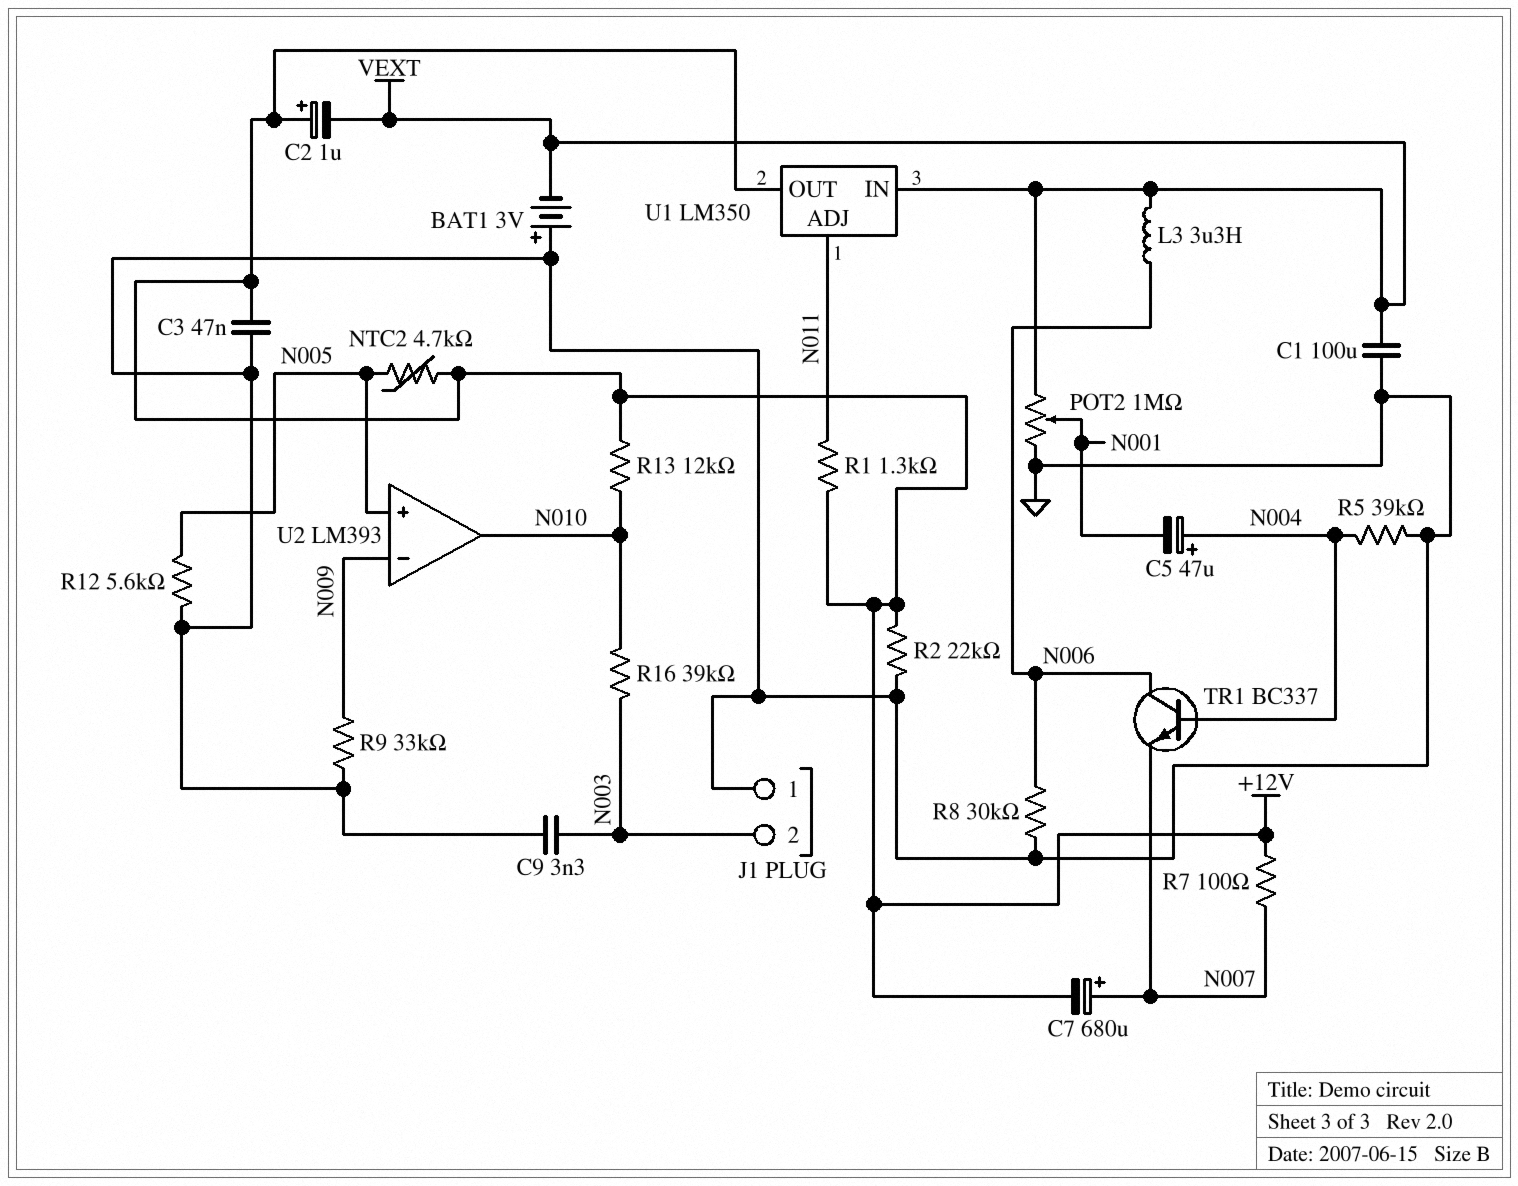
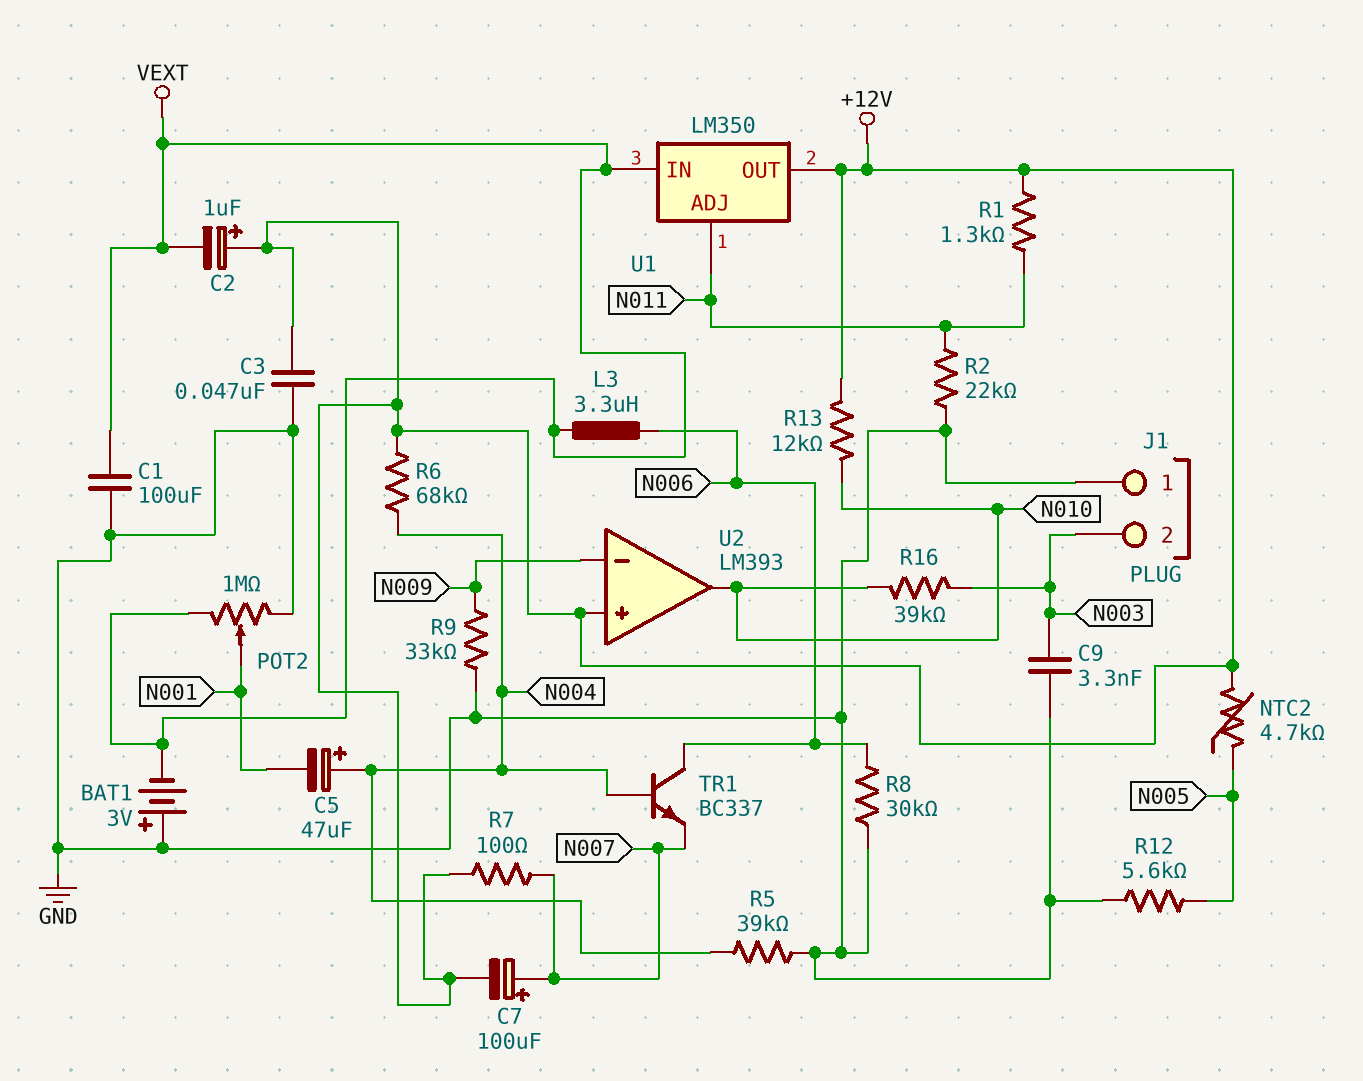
C7: 680uF (plus N007, minus +12V) -> 100uF (plus N007, minus +12V)
R2: 22k (+12V, GND) -> 22k (GND, N011)
R6: none -> 68k (+12V, N004)
U2 pin in+: N005 -> +12V

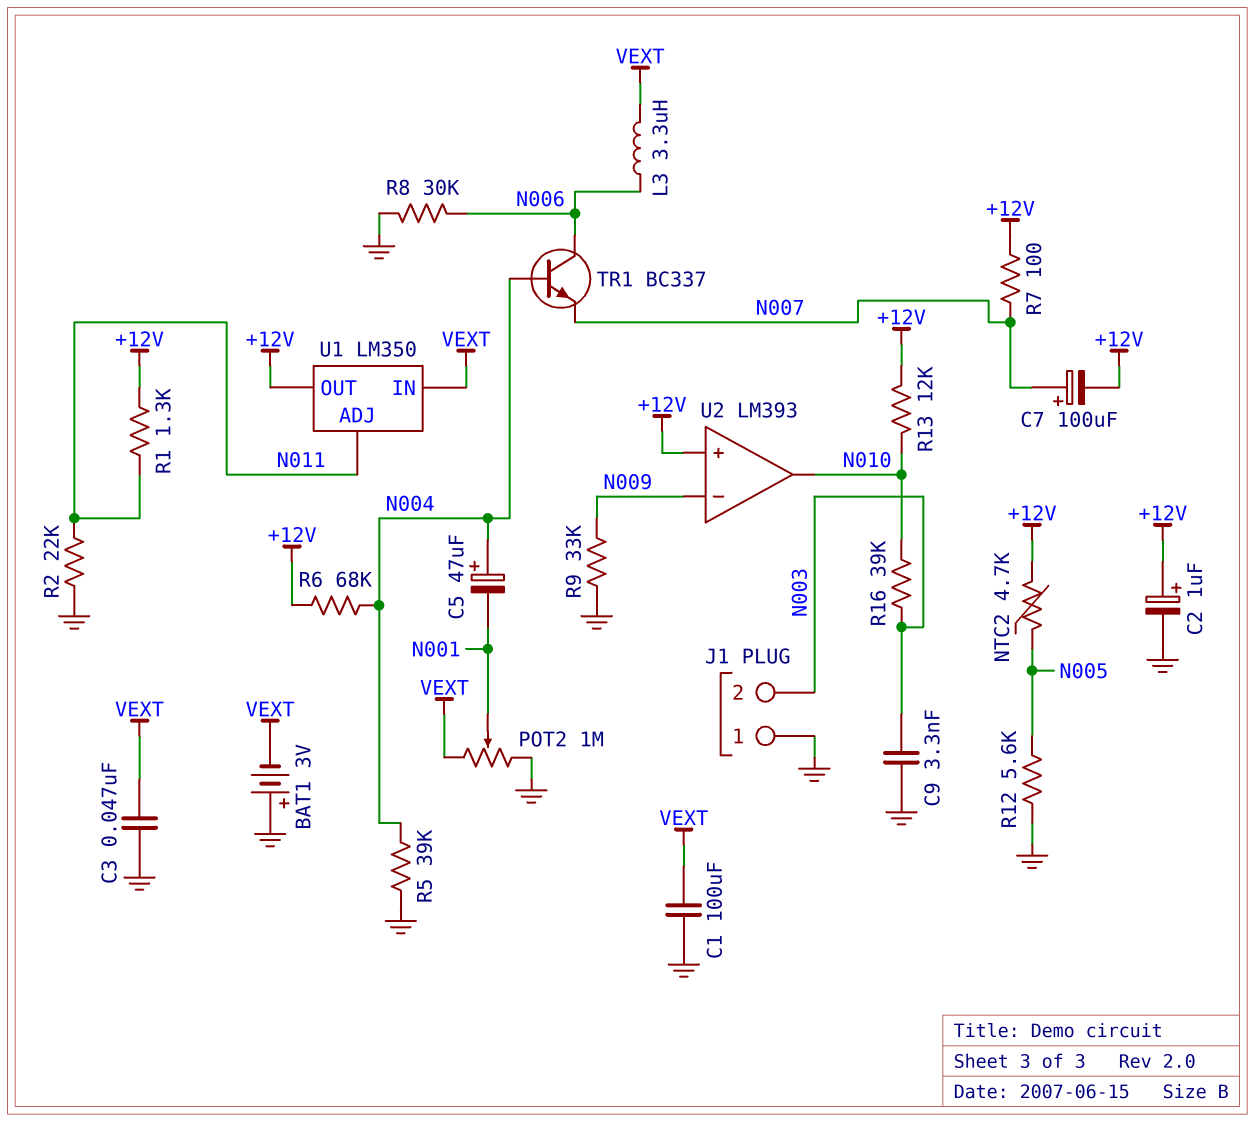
C2: 1uF (plus +12V, minus VEXT) -> 1uF (plus +12V, minus GND)
C3: 47nF (+12V, GND) -> 47nF (GND, VEXT)

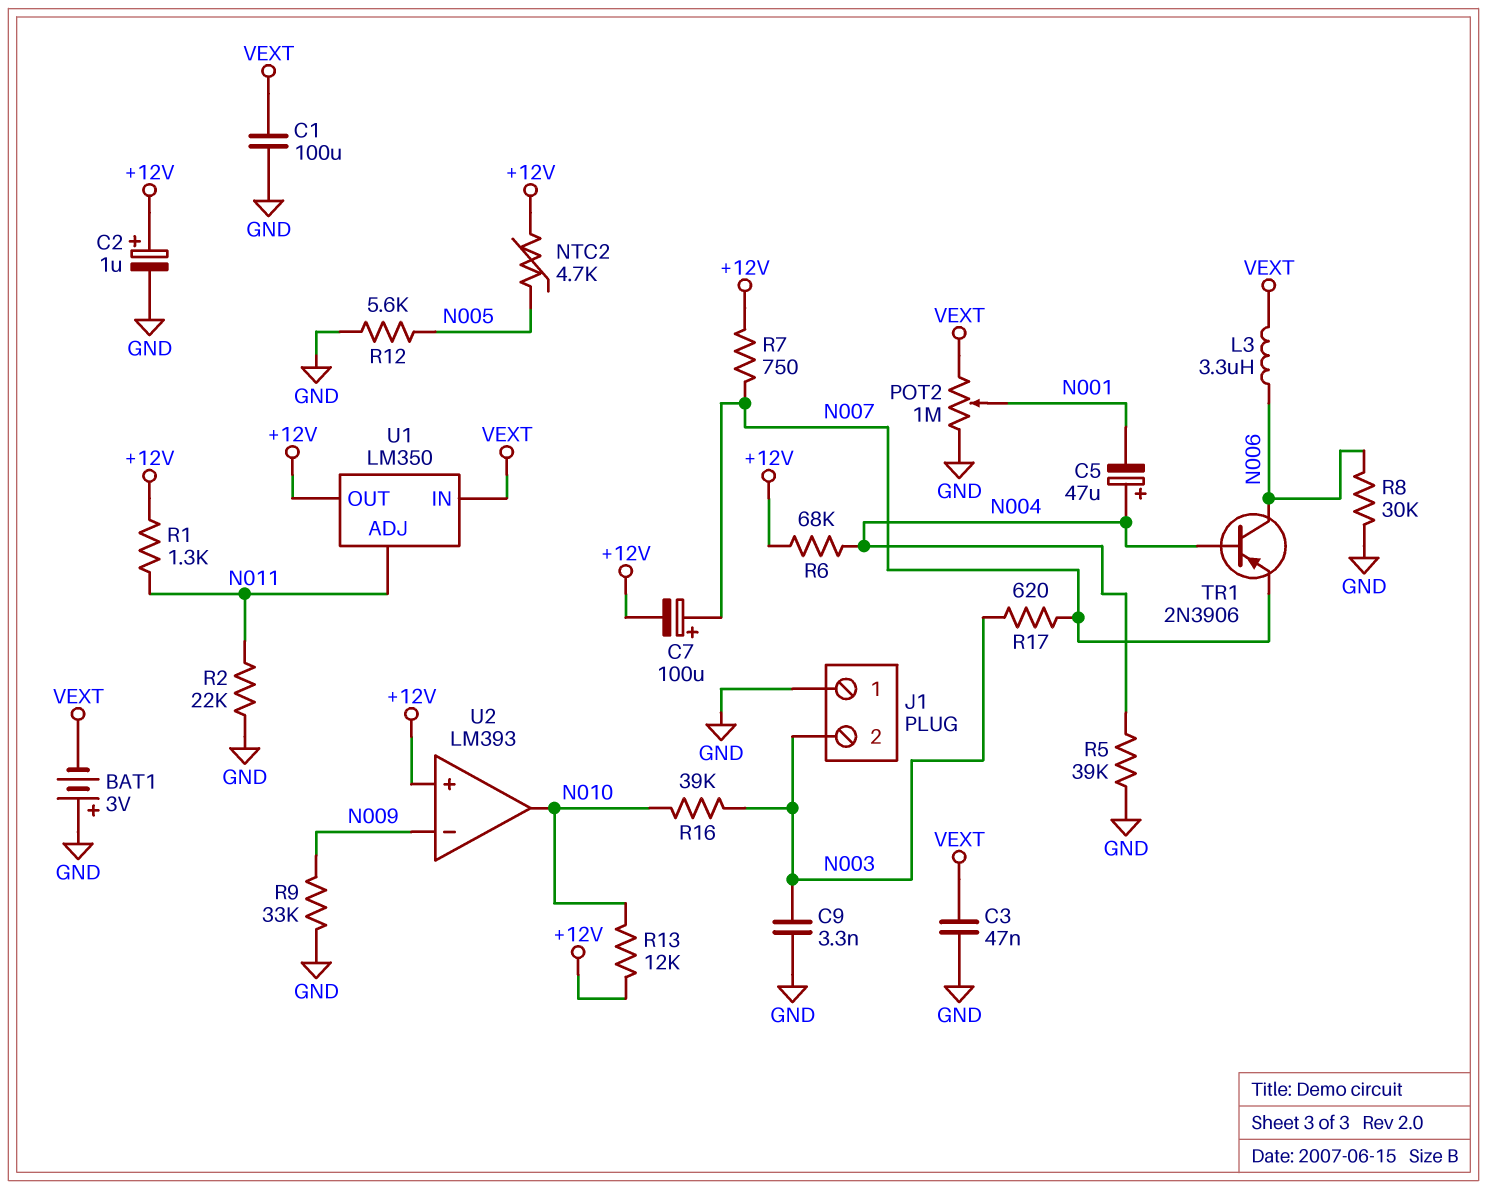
R7: 100 (+12V, N007) -> 750 (+12V, N007)
R17: none -> 620 (N003, N007)
TR1: NPN BC337 (B N004, C N006, E N007) -> PNP 2N3906 (B N004, C N006, E N007)

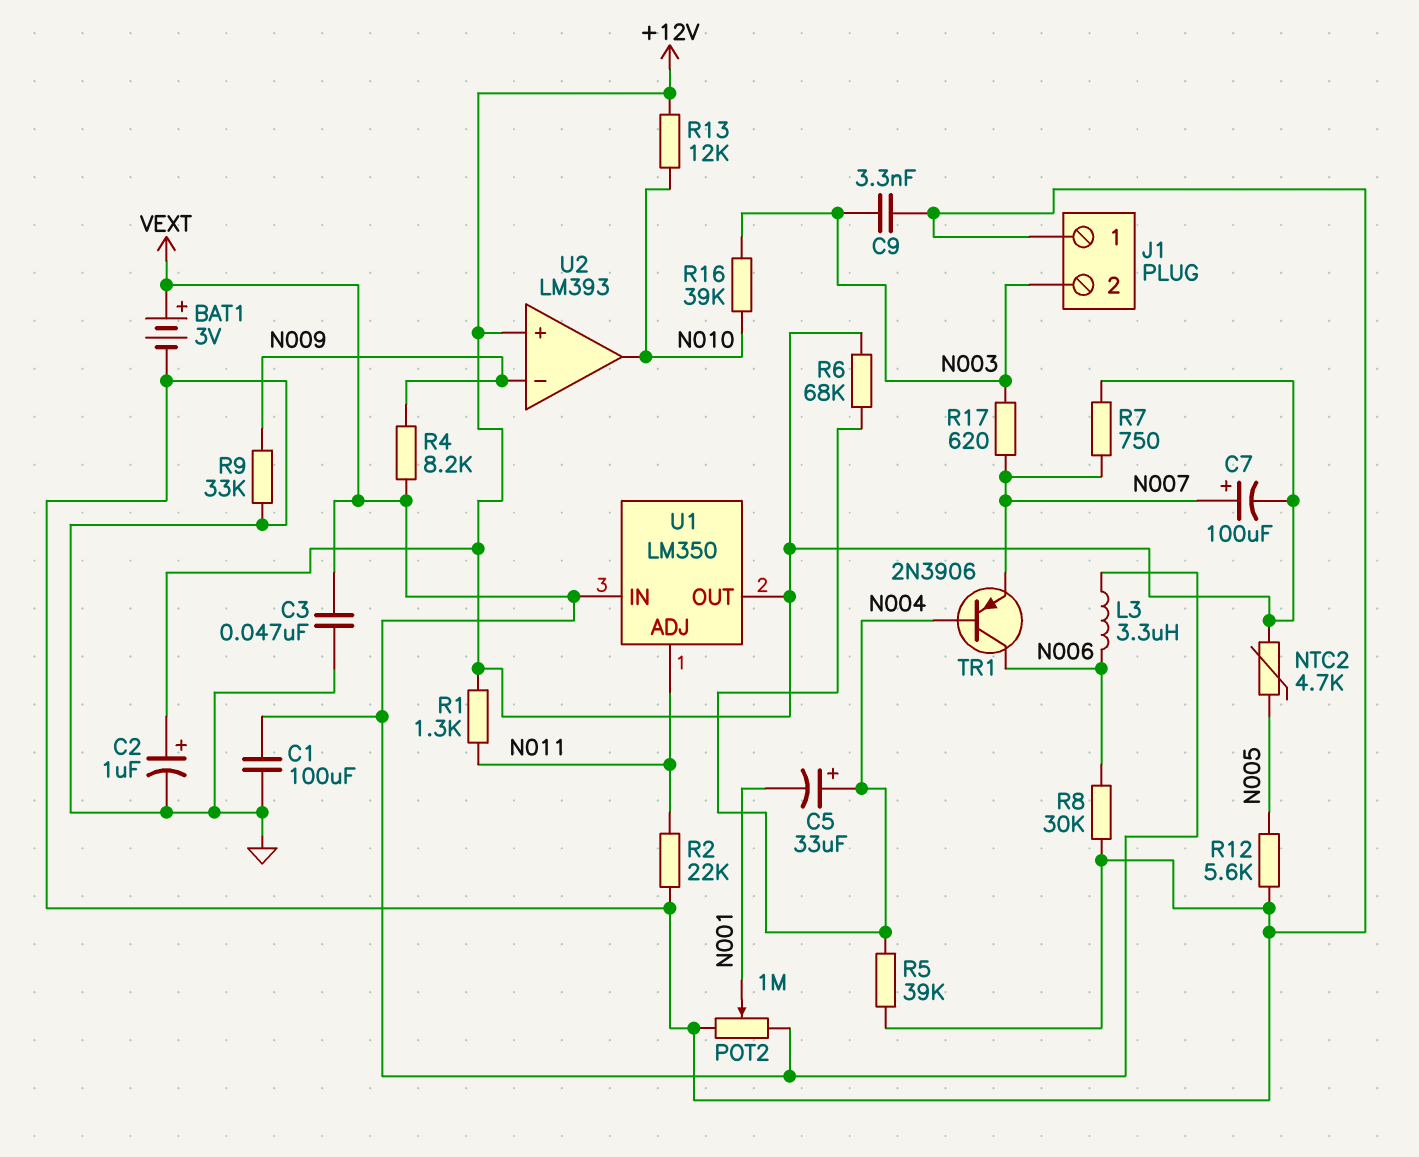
BAT1: 3V (plus GND, minus VEXT) -> 3V (plus VEXT, minus GND)
C5: 47uF (plus N004, minus N001) -> 33uF (plus N004, minus N001)
R4: none -> 8.2k (N009, VEXT)

